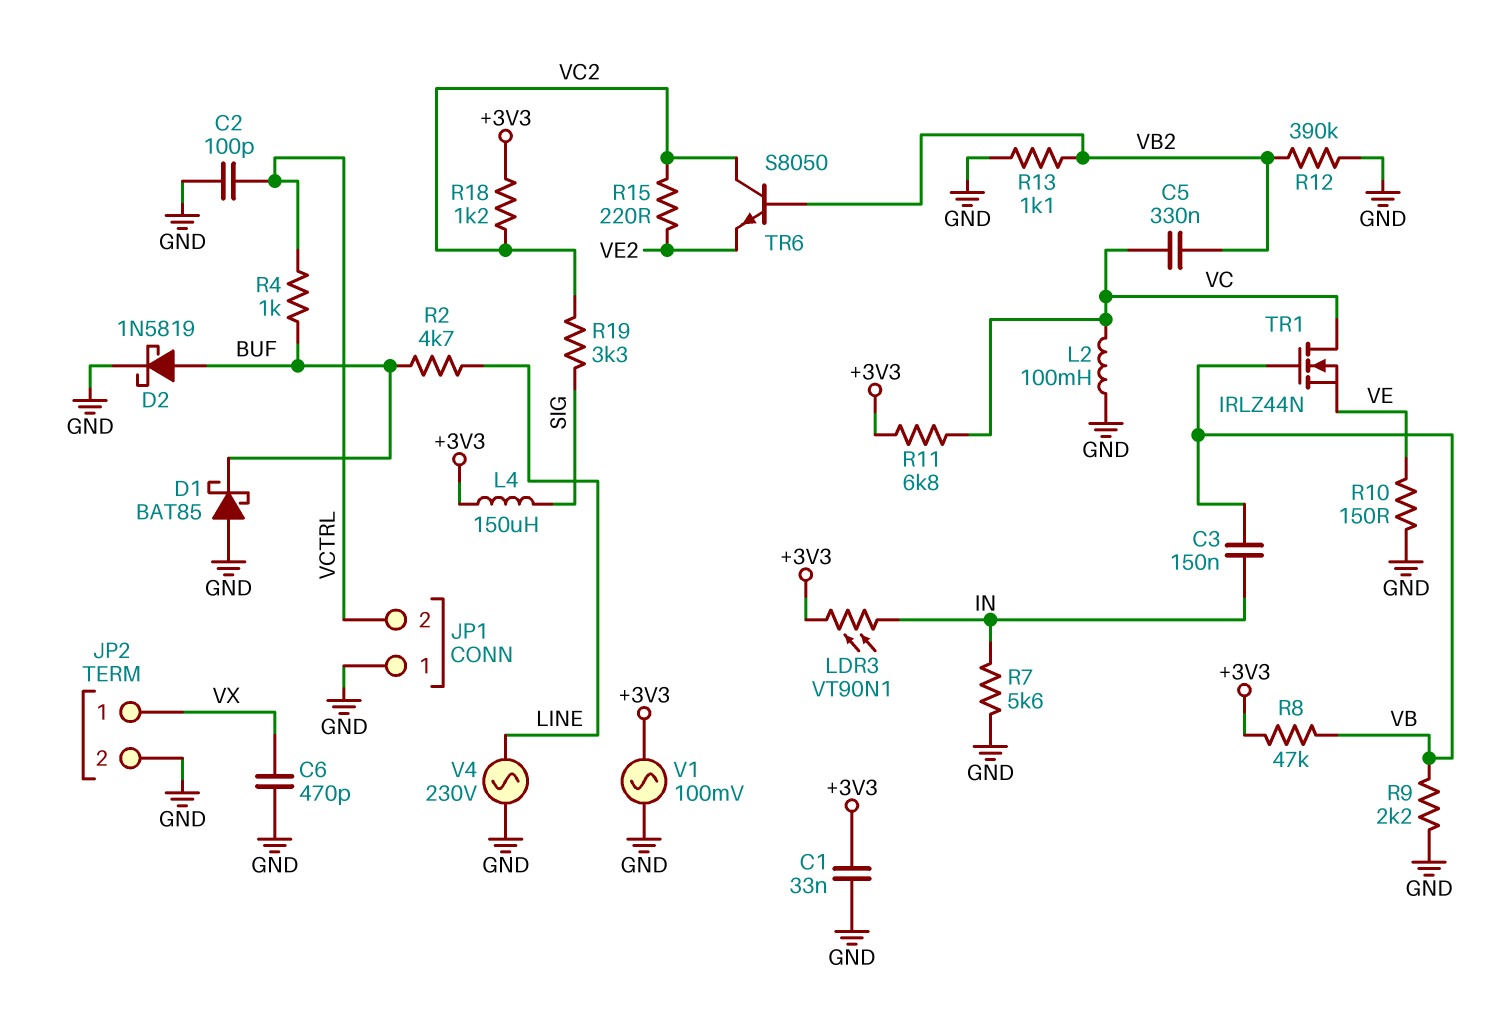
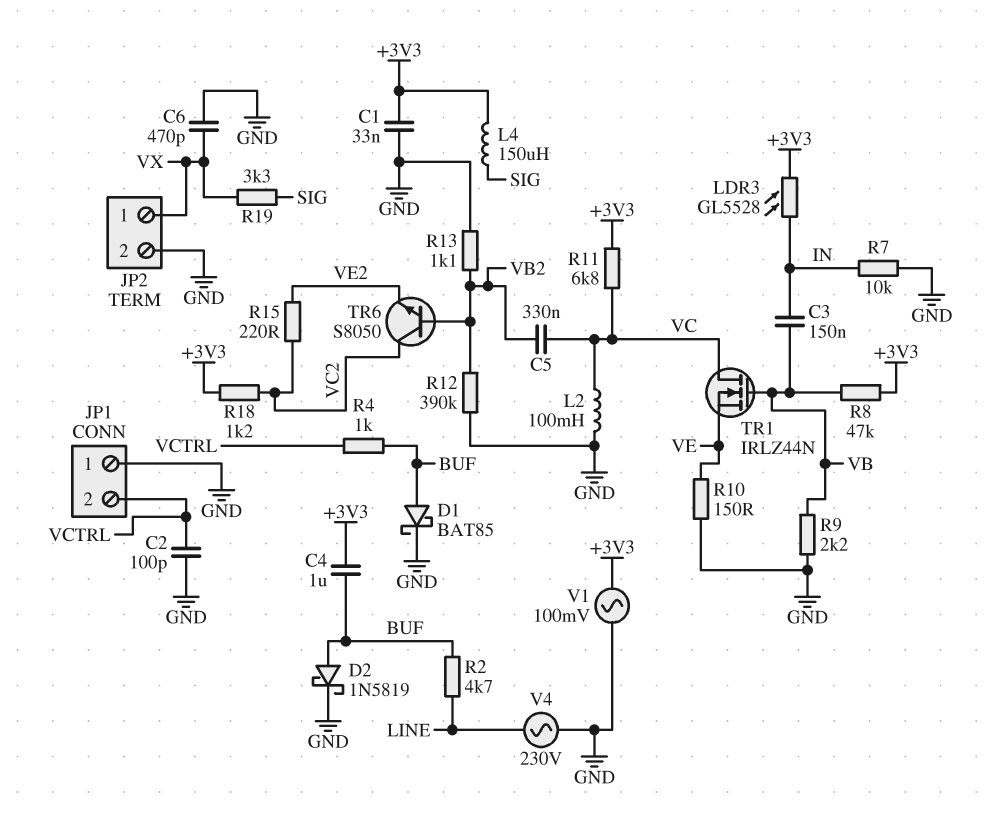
C4: none -> 1uF (+3V3, BUF)
D1: schottky BAT85 (A GND, K BUF) -> schottky BAT85 (A BUF, K GND)
LDR3: VT90N1 (+3V3, IN) -> GL5528 (+3V3, IN)
R7: 5.6k (GND, IN) -> 10k (GND, IN)
R19: 3.3k (SIG, VC2) -> 3.3k (SIG, VX)

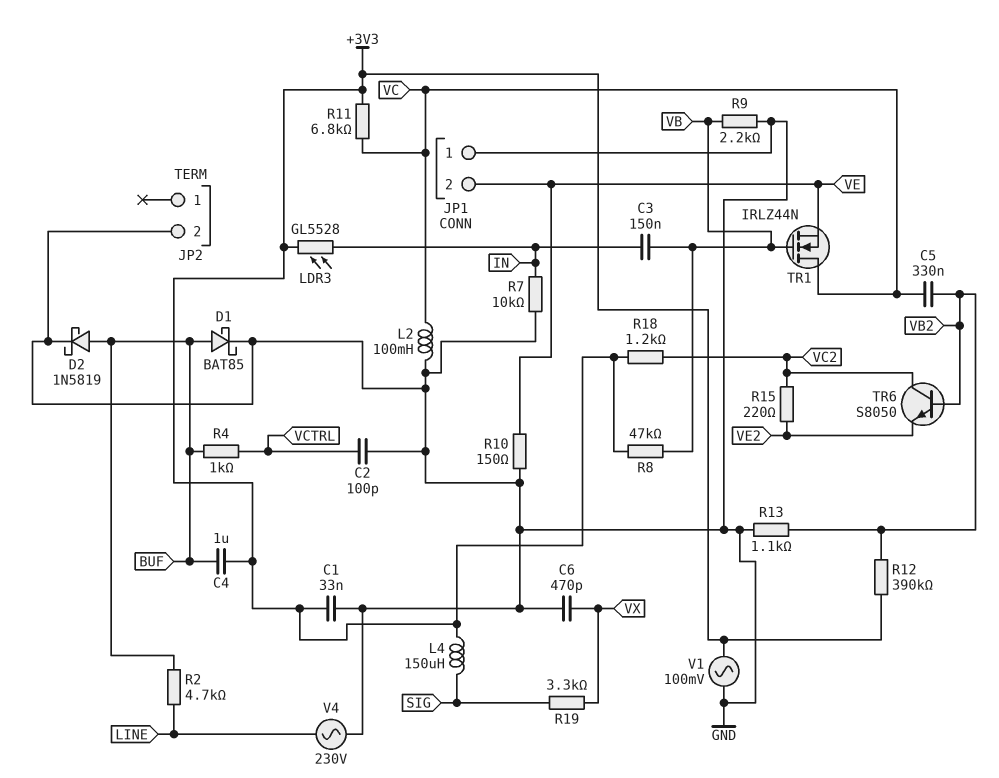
JP1 pin 2: VCTRL -> VE
JP2 pin 1: VX -> none
R12: 390k (GND, VB2) -> 390k (+3V3, VB2)

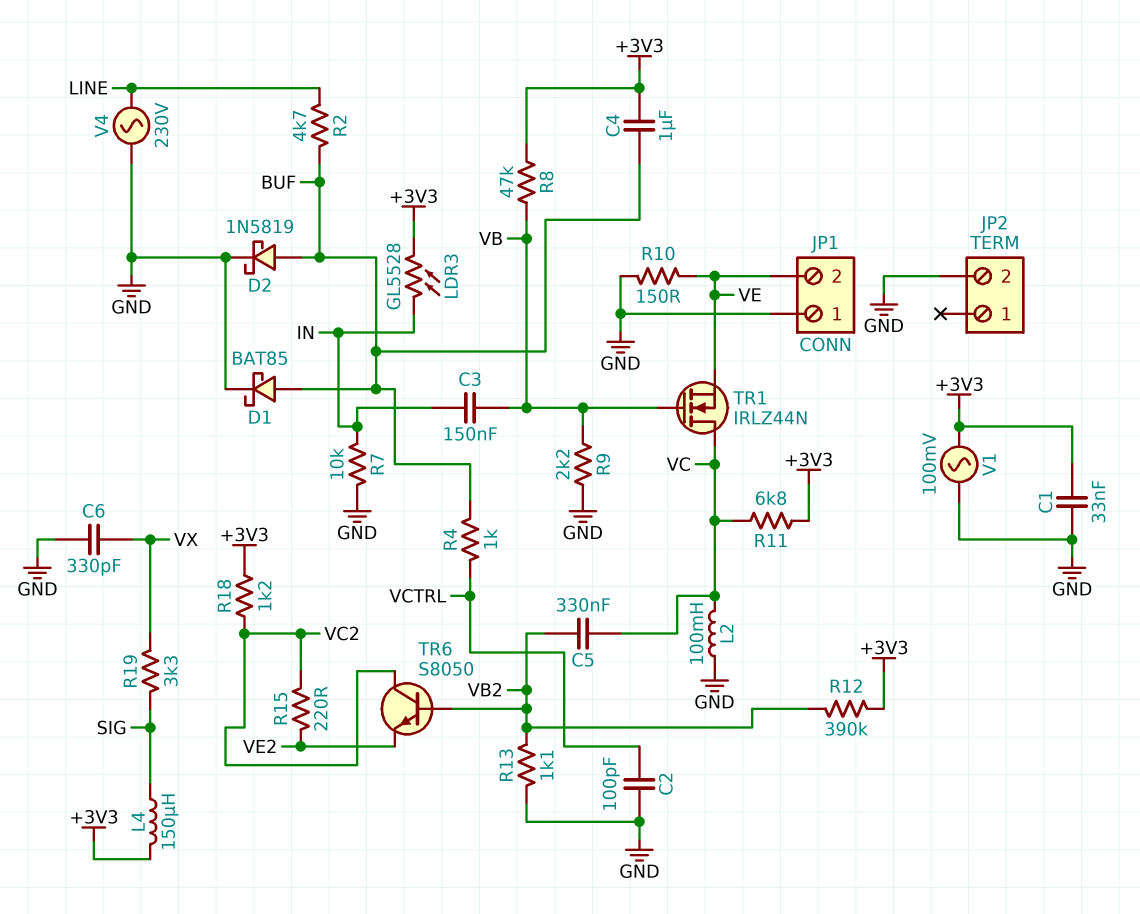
C6: 470pF (GND, VX) -> 330pF (GND, VX)

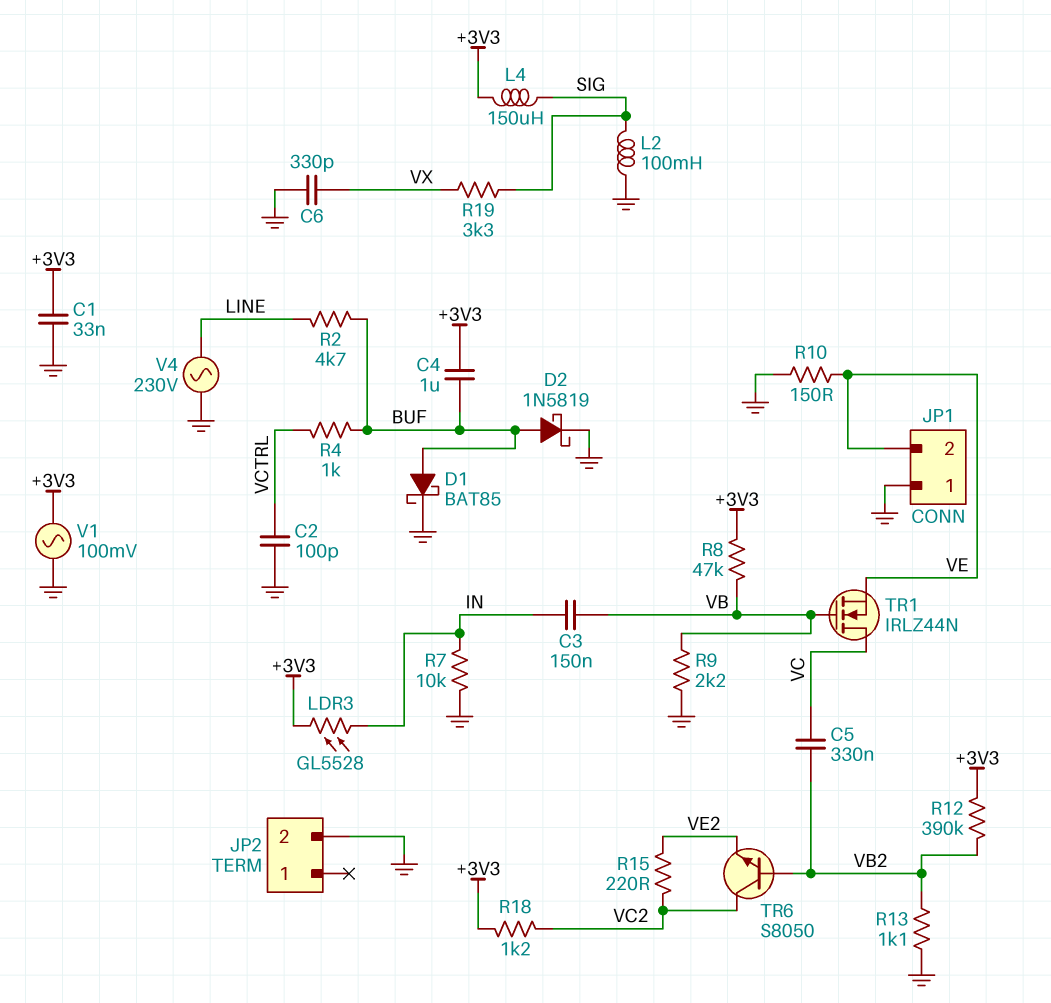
L2: 100mH (GND, VC) -> 100mH (GND, SIG)
R11: 6.8k (+3V3, VC) -> none

